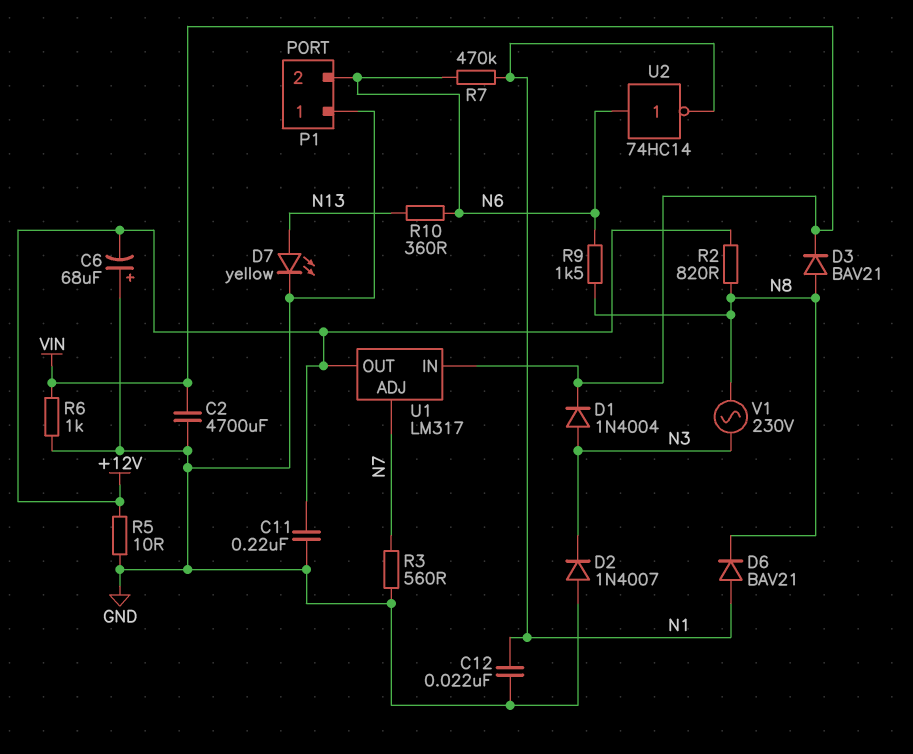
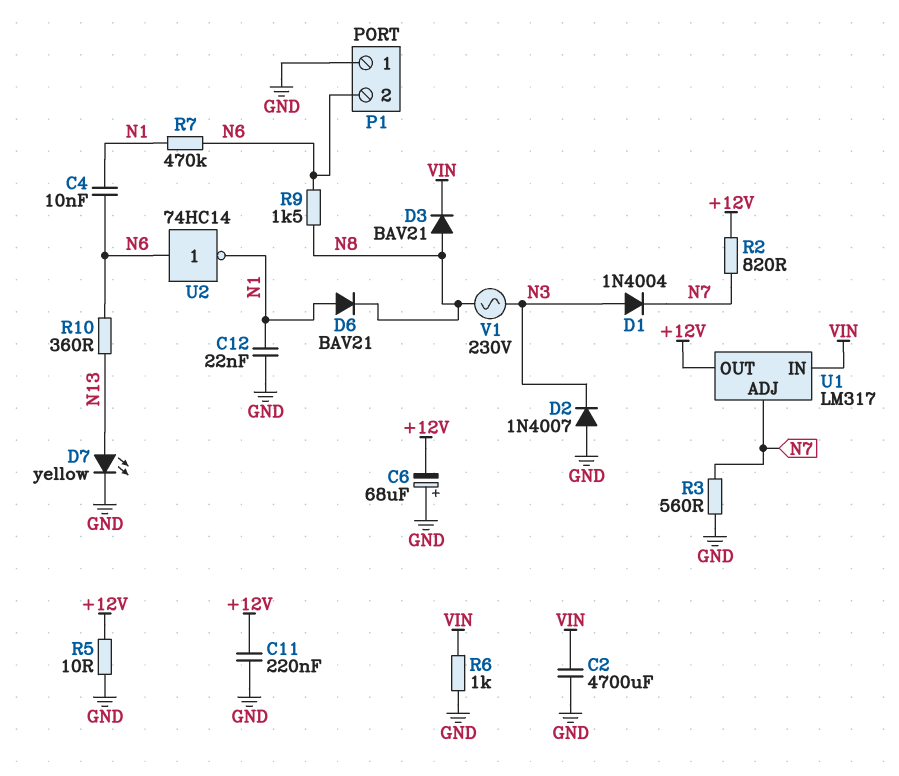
C4: none -> 10nF (N1, N6)
D1: diode 1N4004 (A N3, K VIN) -> diode 1N4004 (A N3, K N7)
R2: 820 (+12V, N8) -> 820 (+12V, N7)

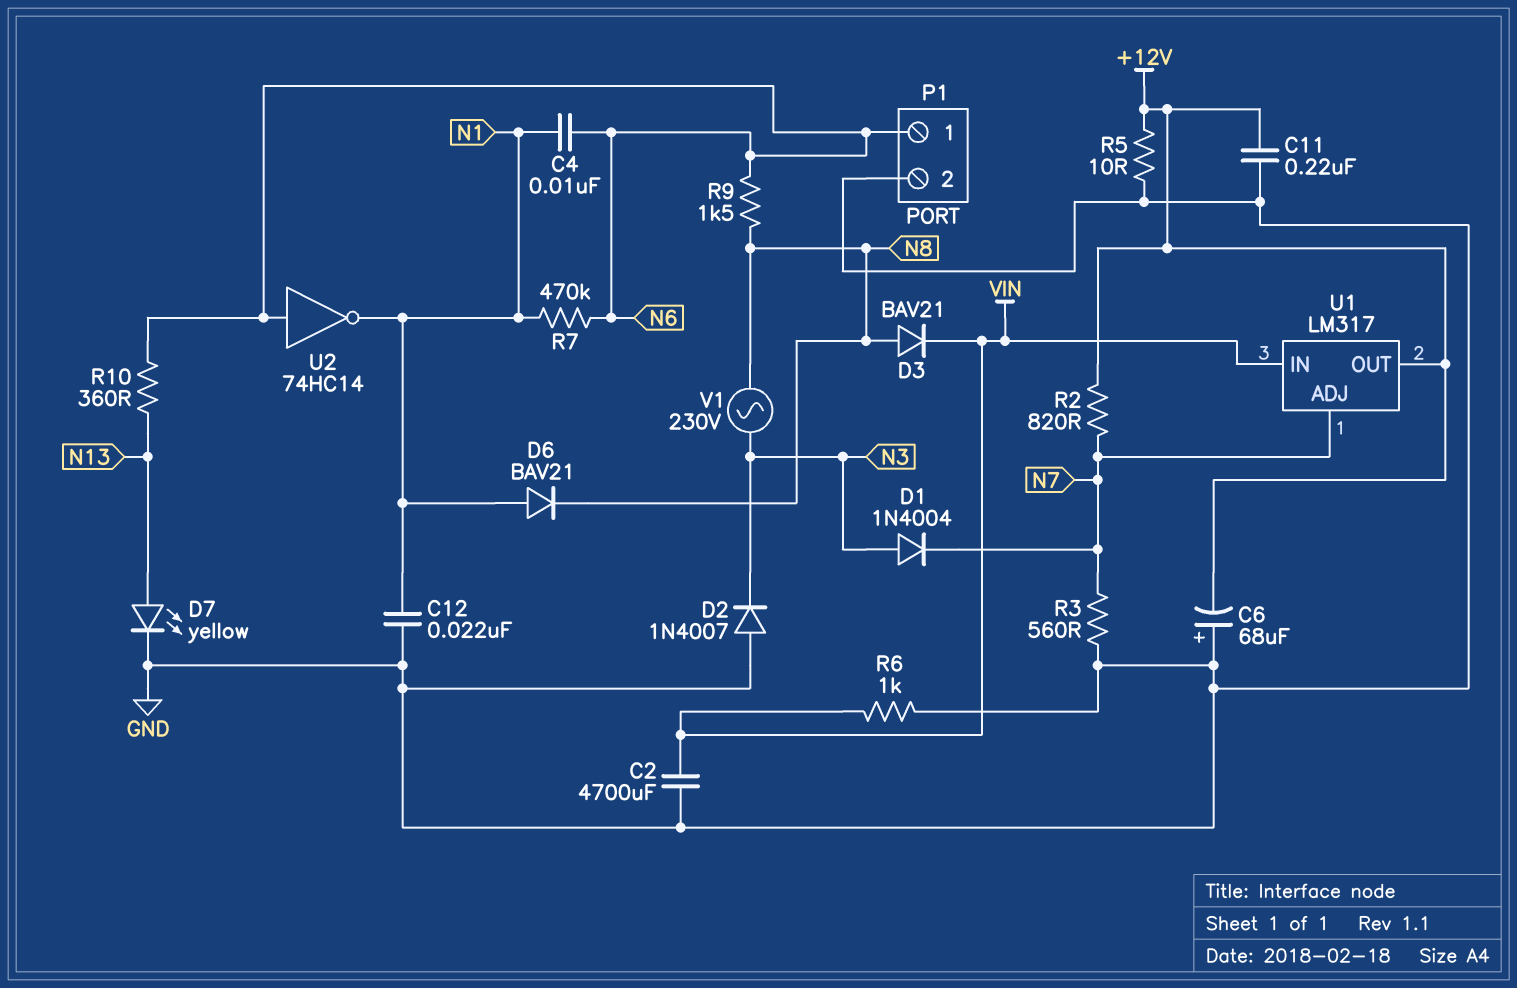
P1 pin 1: GND -> N6
P1 pin 2: N6 -> GND

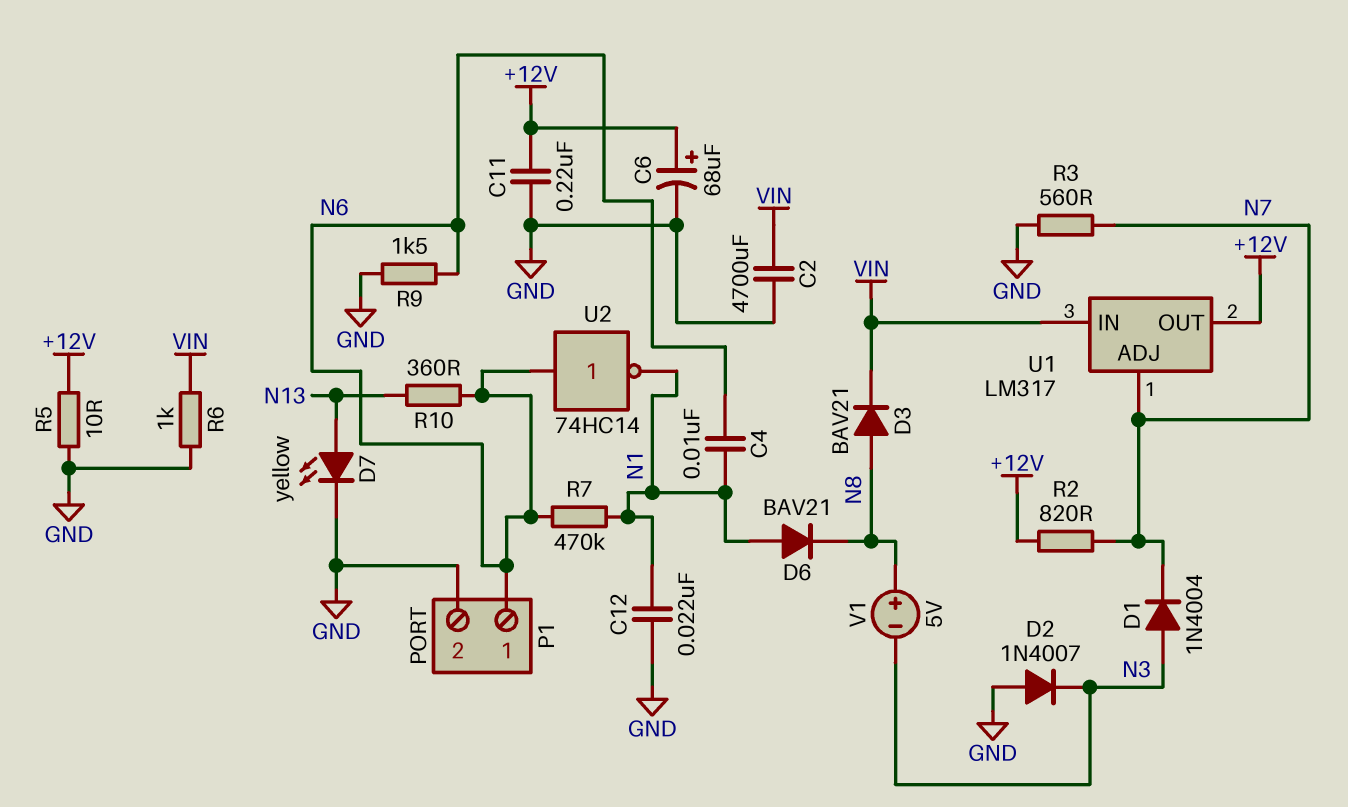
C6: 68uF (plus GND, minus +12V) -> 68uF (plus +12V, minus GND)
R9: 1.5k (N6, N8) -> 1.5k (GND, N6)
V1: AC 230V (N3, N8) -> 5V (plus N8, minus N3)

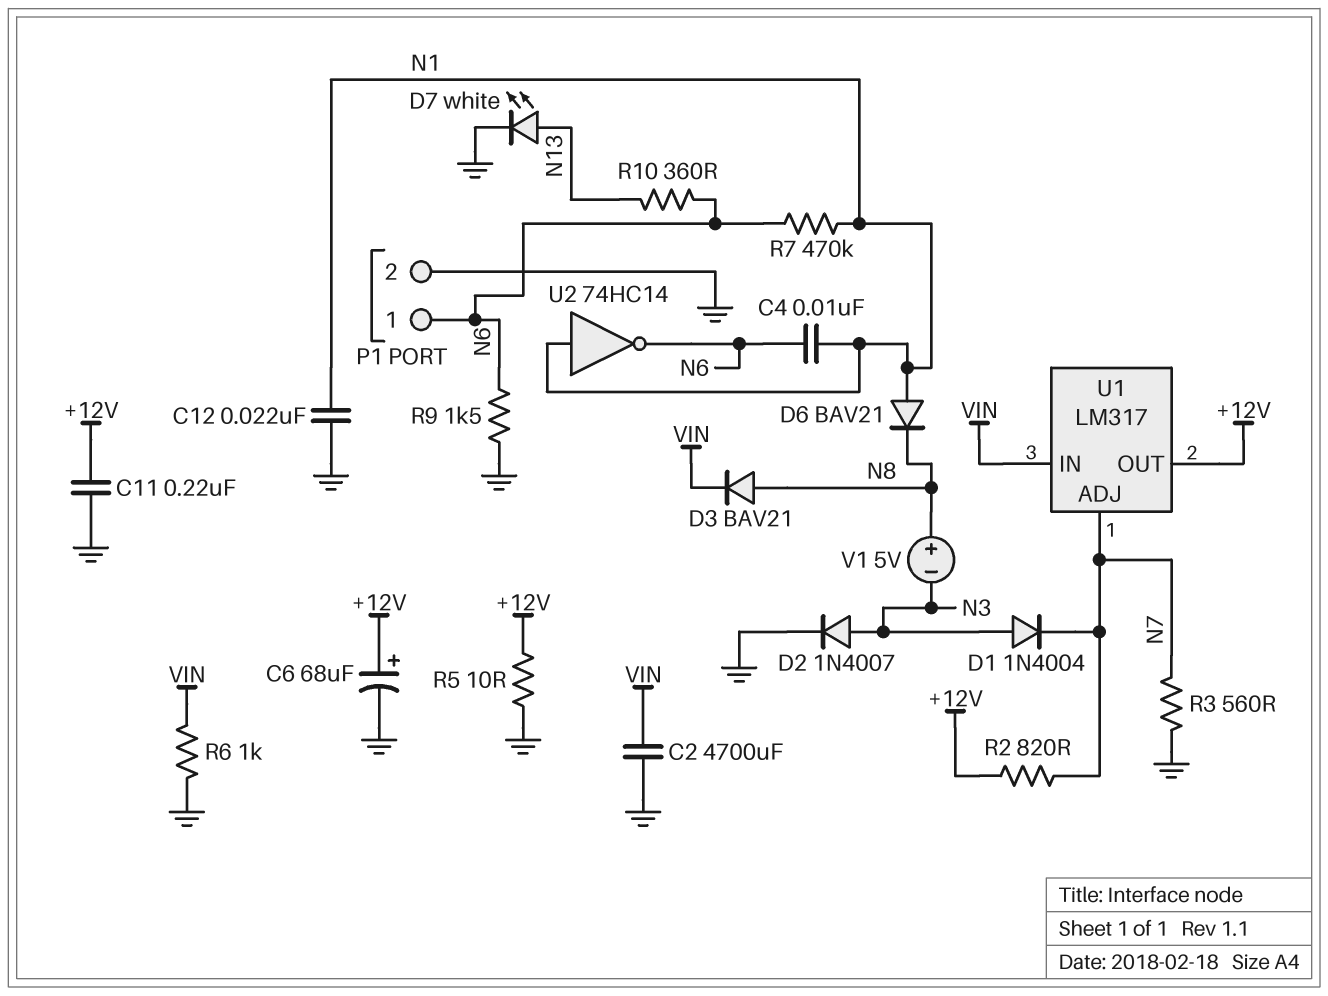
D2: diode 1N4007 (A GND, K N3) -> diode 1N4007 (A N3, K GND)
D7: LED yellow (A N13, K GND) -> LED white (A N13, K GND)
U2: NOT 74HC14 (in N6, out N1) -> NOT 74HC14 (in N1, out N6)

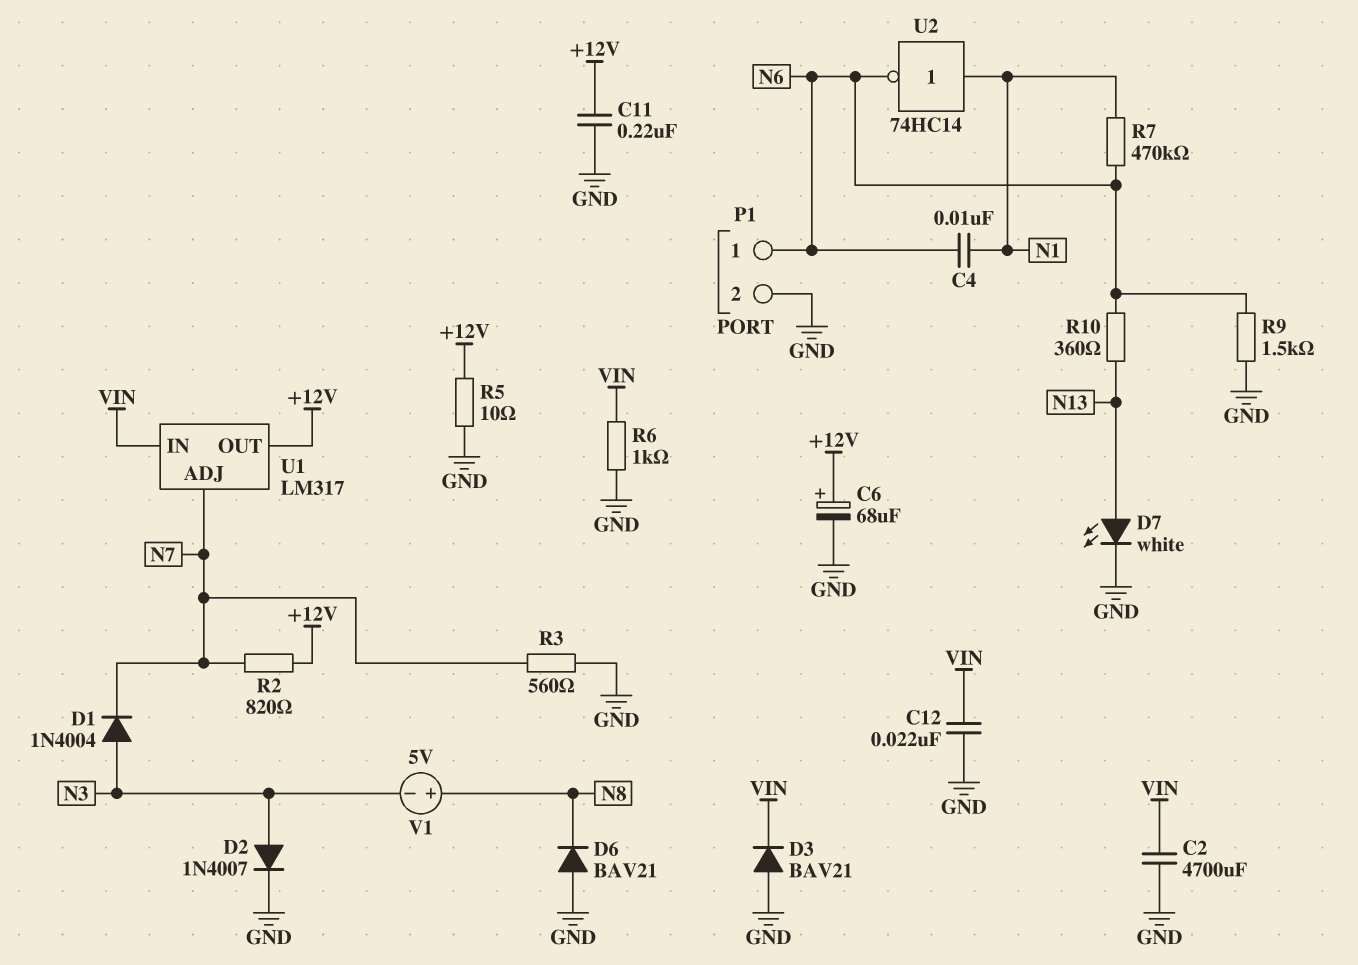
C12: 22nF (GND, N1) -> 22nF (GND, VIN)
D3: diode BAV21 (A N8, K VIN) -> diode BAV21 (A GND, K VIN)
D6: diode BAV21 (A N1, K N8) -> diode BAV21 (A GND, K N8)

